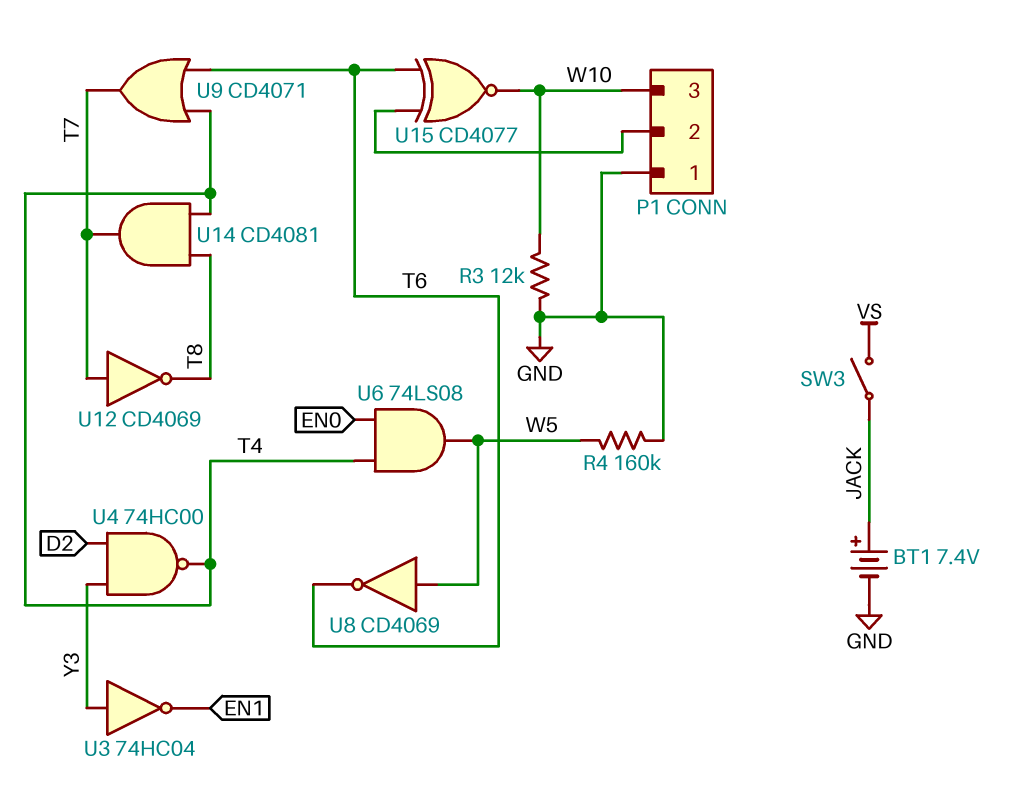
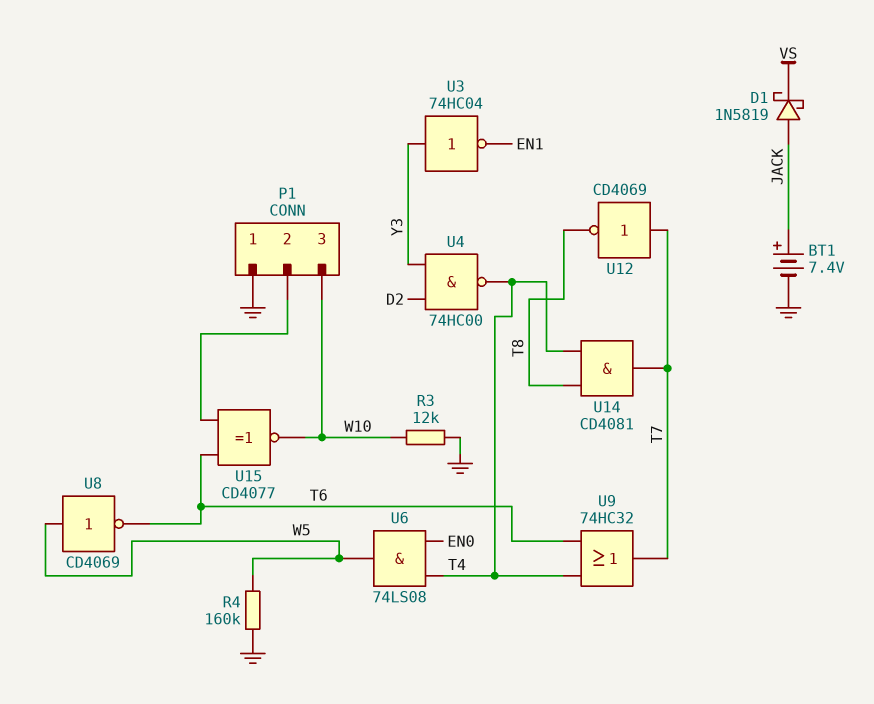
D1: none -> schottky 1N5819 (A JACK, K VS)
SW3: switch (JACK, VS) -> none
U9: OR CD4071 (in T4, in T6, out T7) -> OR 74HC32 (in T4, in T6, out T7)

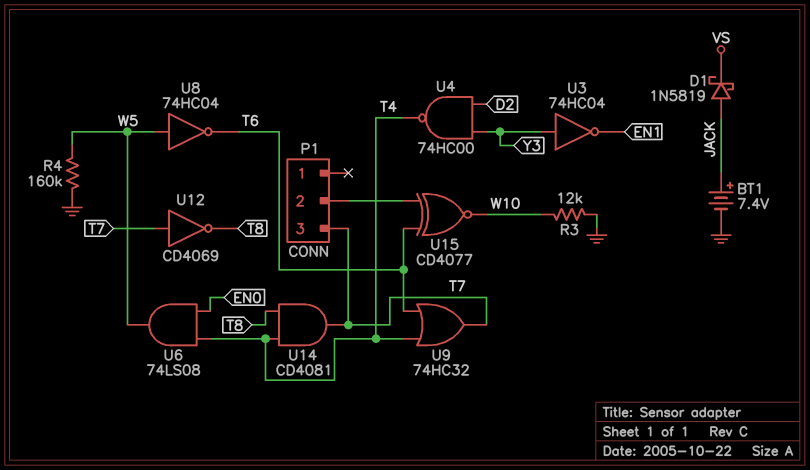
P1 pin 1: GND -> none
P1 pin 3: W10 -> T7
U8: NOT CD4069 (in W5, out T6) -> NOT 74HC04 (in W5, out T6)

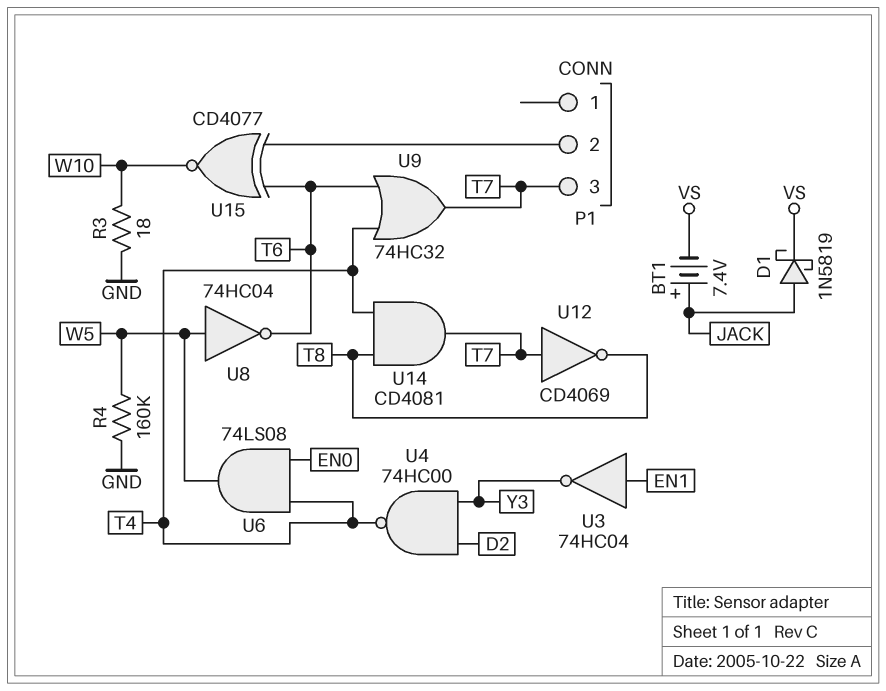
BT1: 7.4V (plus JACK, minus GND) -> 7.4V (plus JACK, minus VS)
R3: 12k (GND, W10) -> 18 (GND, W10)
U3: NOT 74HC04 (in Y3, out EN1) -> NOT 74HC04 (in EN1, out Y3)

